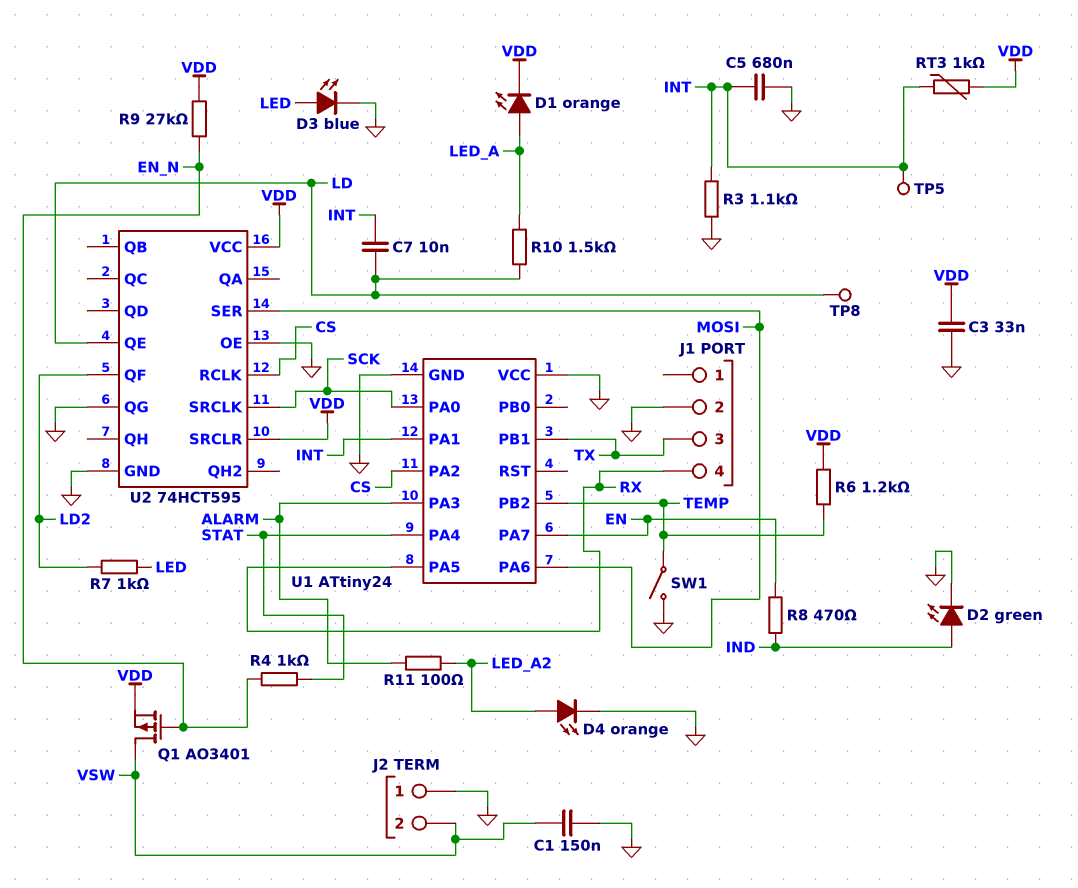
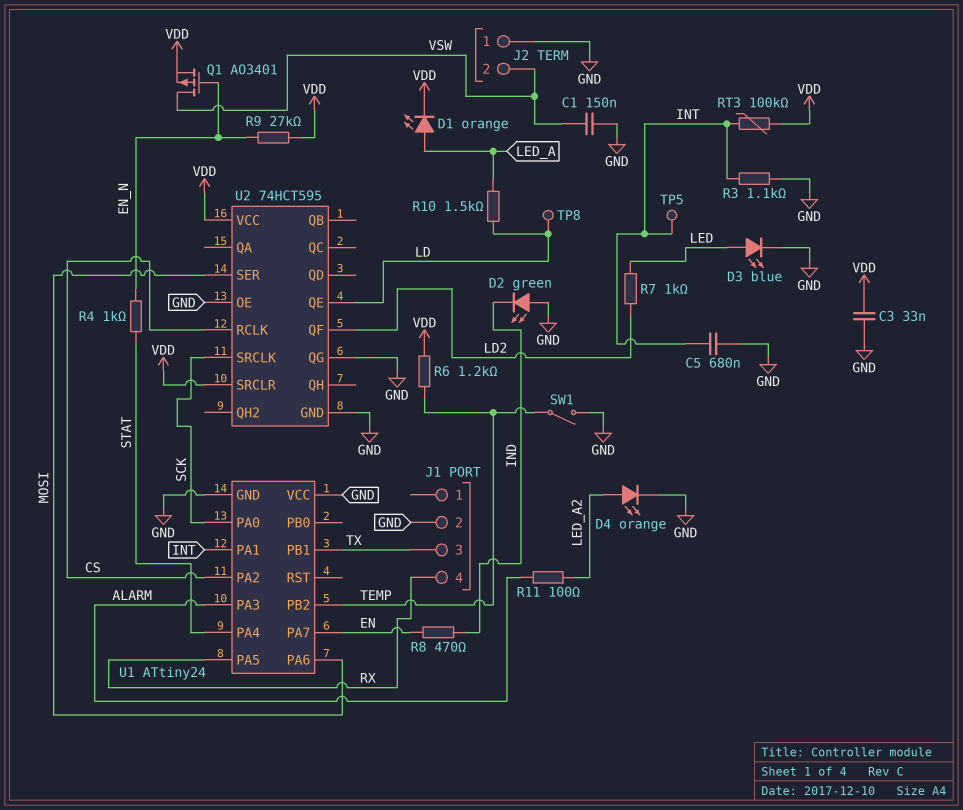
C7: 10nF (INT, LD) -> none
D2: LED green (A IND, K GND) -> LED green (A GND, K IND)
RT3: 1k (INT, VDD) -> 100k (INT, VDD)

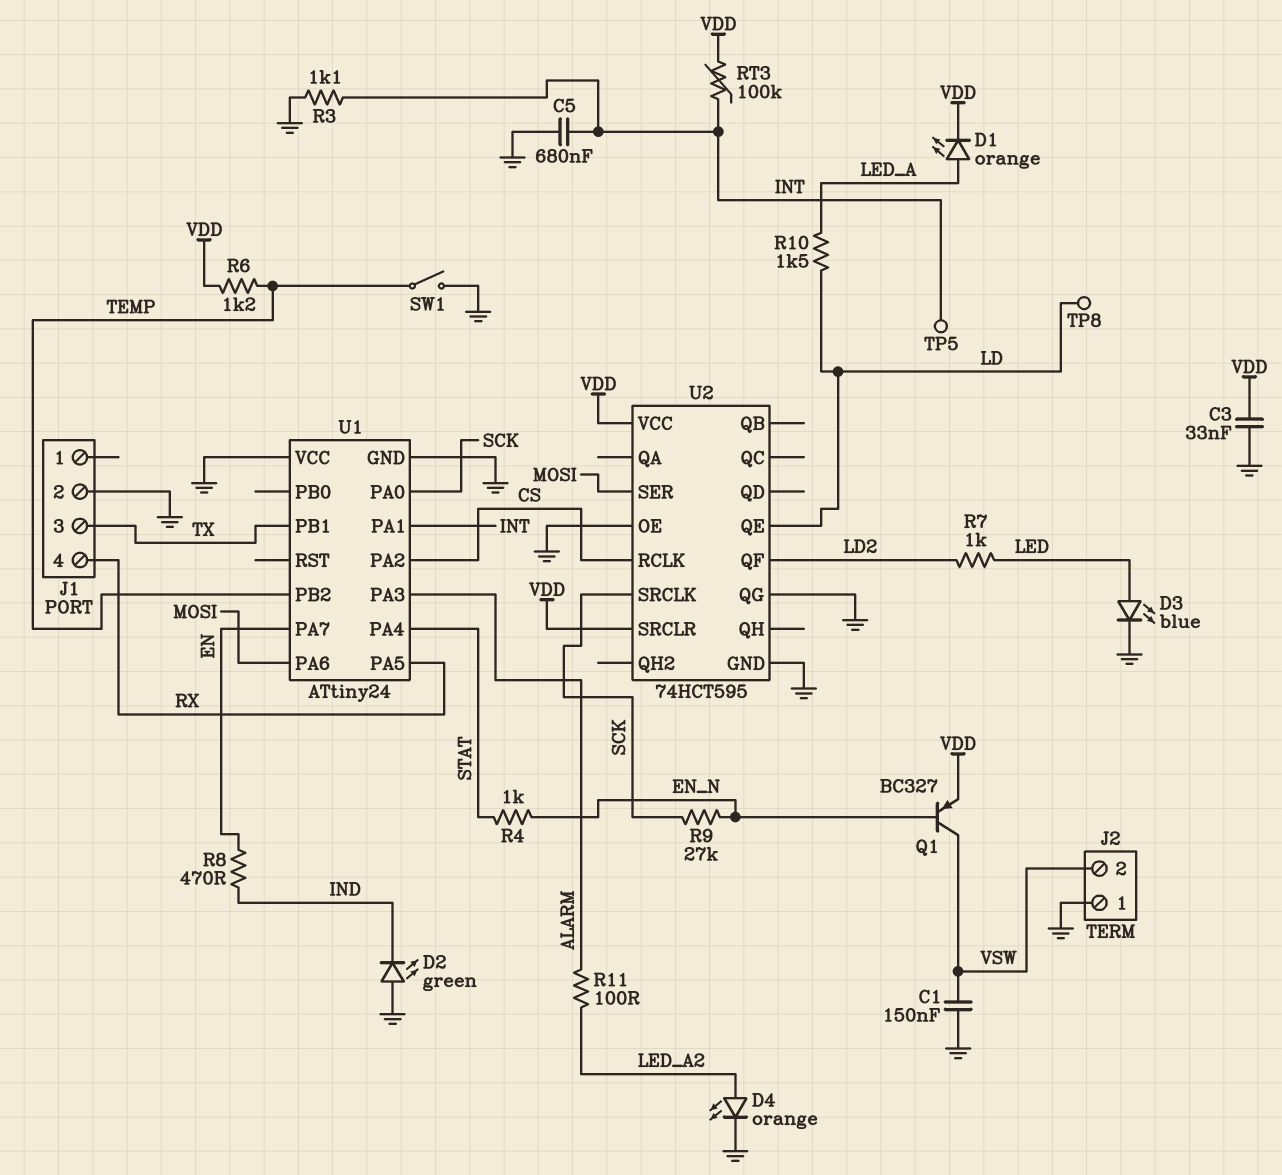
Q1: PMOS AO3401 (G EN_N, D VSW, S VDD) -> PNP BC327 (B EN_N, C VSW, E VDD)
R9: 27k (EN_N, VDD) -> 27k (EN_N, SCK)

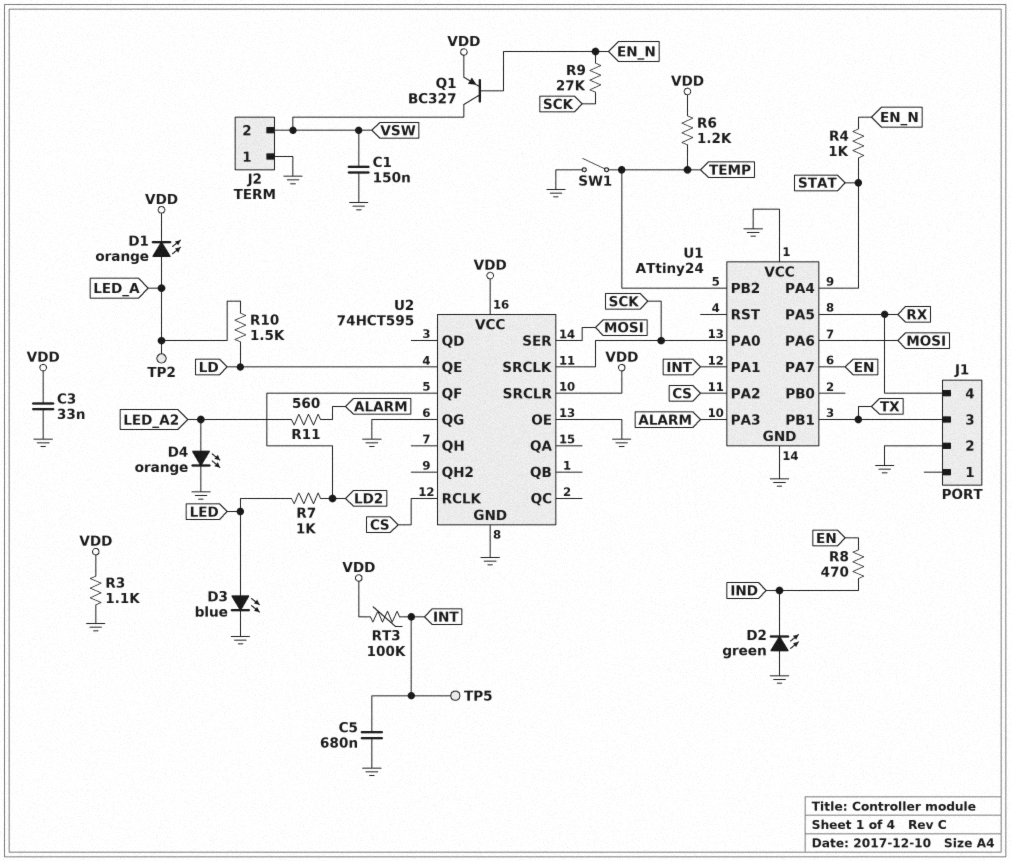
R3: 1.1k (GND, INT) -> 1.1k (GND, VDD)
R11: 100 (ALARM, LED_A2) -> 560 (ALARM, LED_A2)
TP2: none -> test point (LED_A)
TP8: test point (LD) -> none

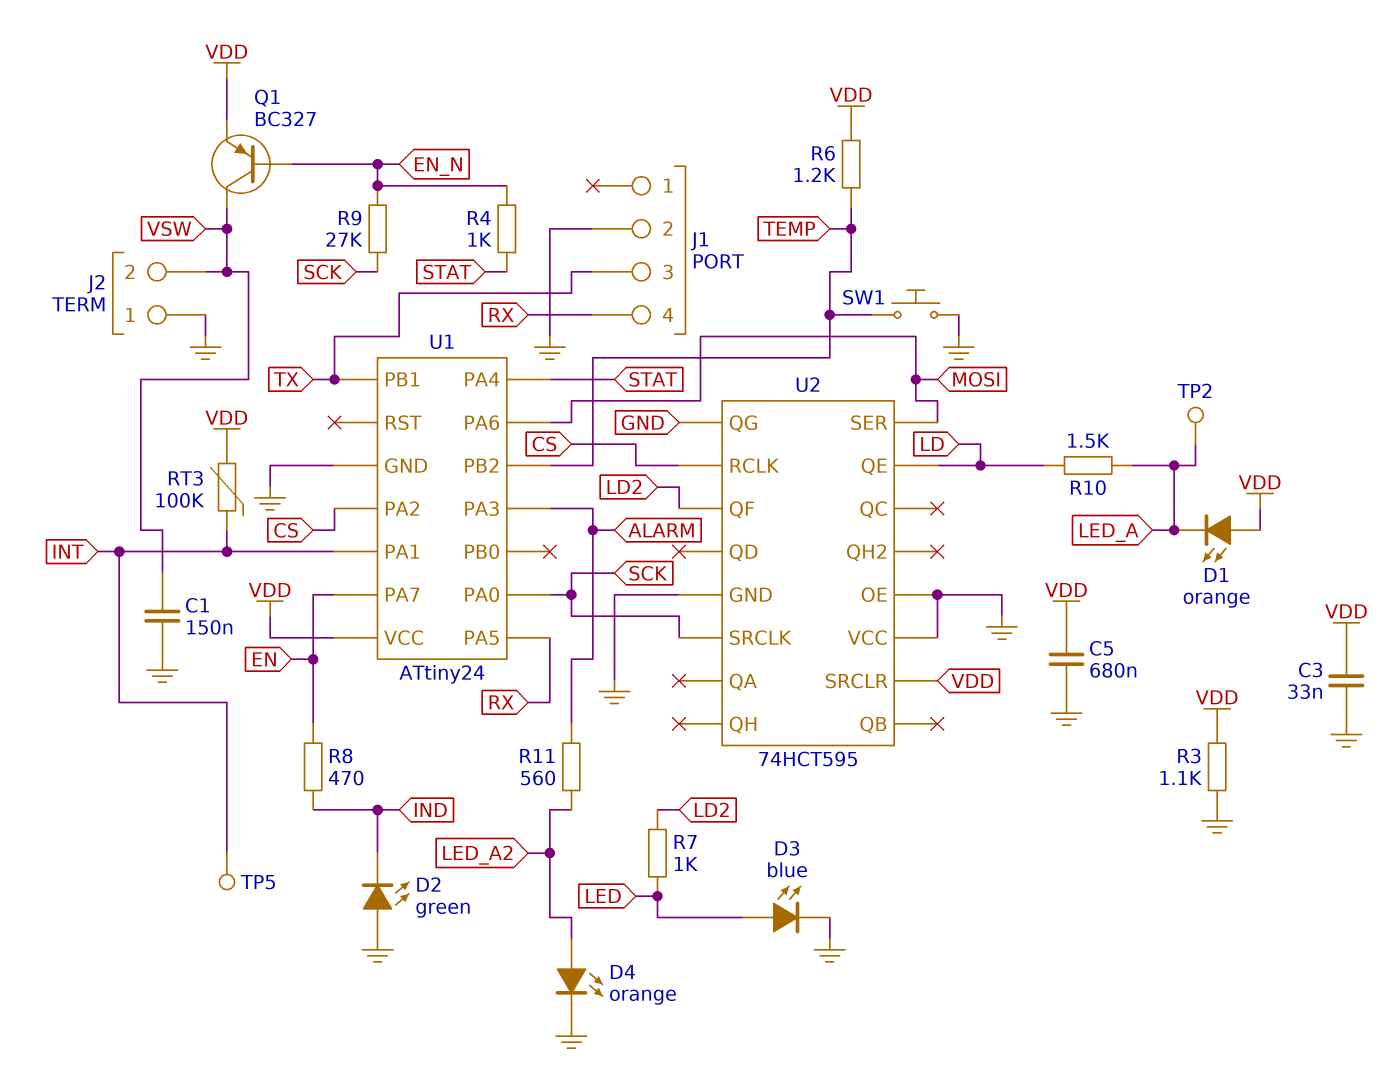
C5: 680nF (GND, INT) -> 680nF (GND, VDD)
D1: LED orange (A LED_A, K VDD) -> LED orange (A VDD, K LED_A)
SW1: switch (GND, TEMP) -> button (GND, TEMP)
U1 pin VCC: GND -> VDD
U2 pin VCC: VDD -> GND

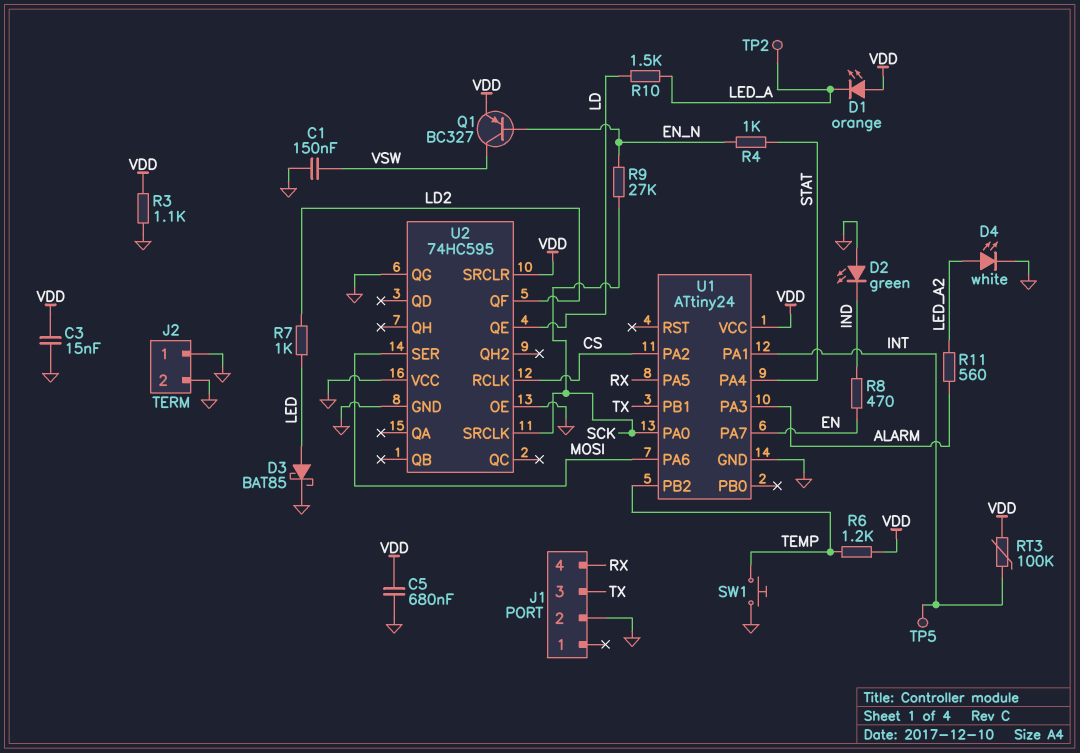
C3: 33nF (GND, VDD) -> 15nF (GND, VDD)
D3: LED blue (A LED, K GND) -> schottky BAT85 (A LED, K GND)
D4: LED orange (A LED_A2, K GND) -> LED white (A LED_A2, K GND)
J2 pin 2: VSW -> GND
U2: 74HCT595 -> 74HC595

